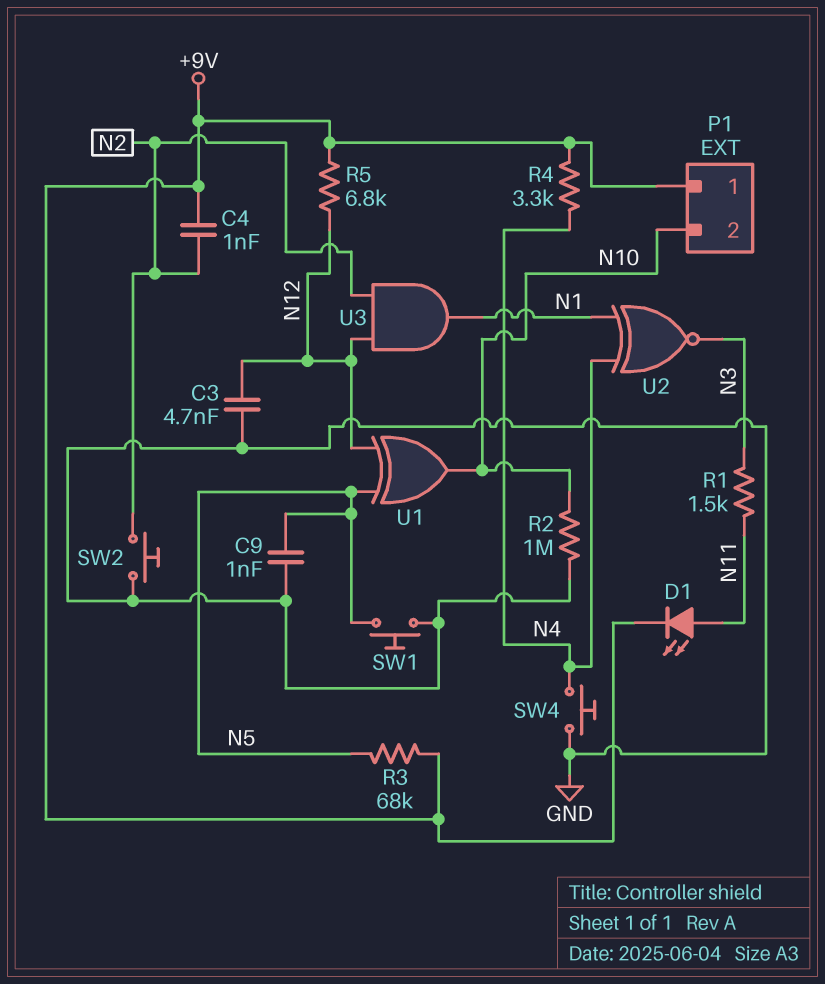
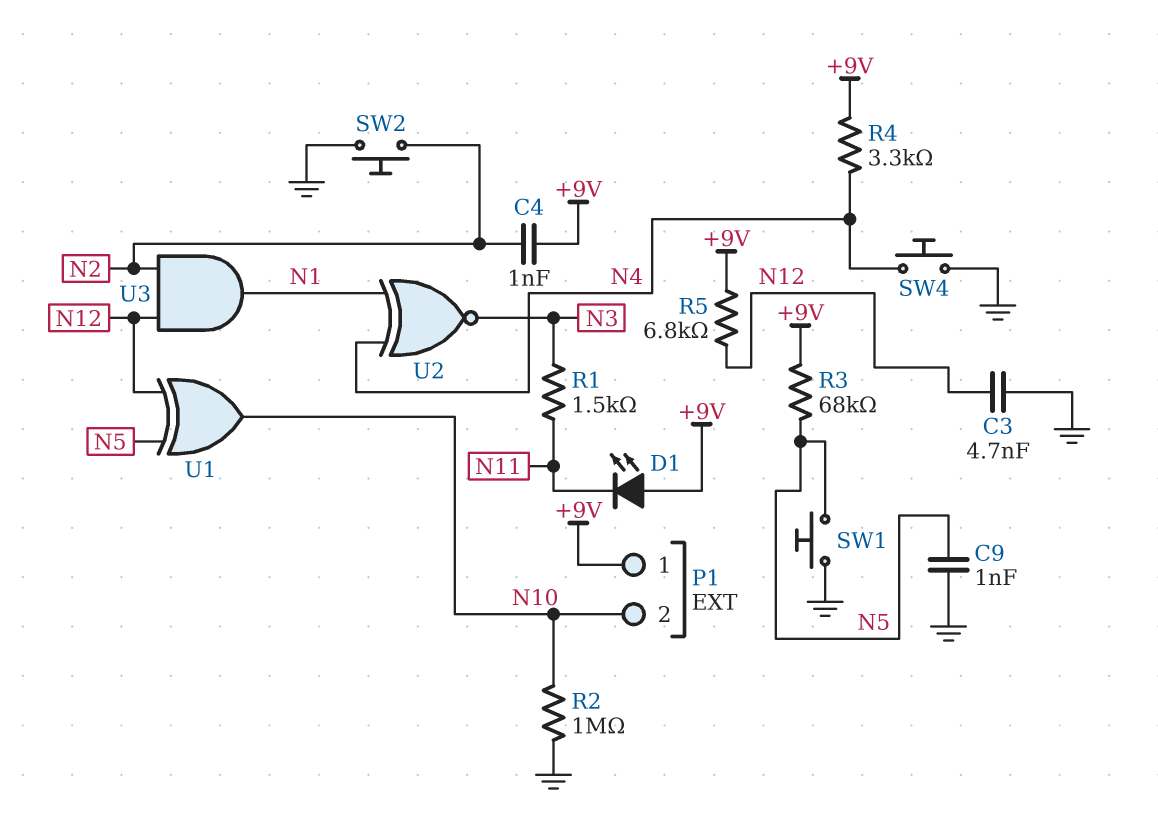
D1: LED (A N11, K +9V) -> LED (A +9V, K N11)

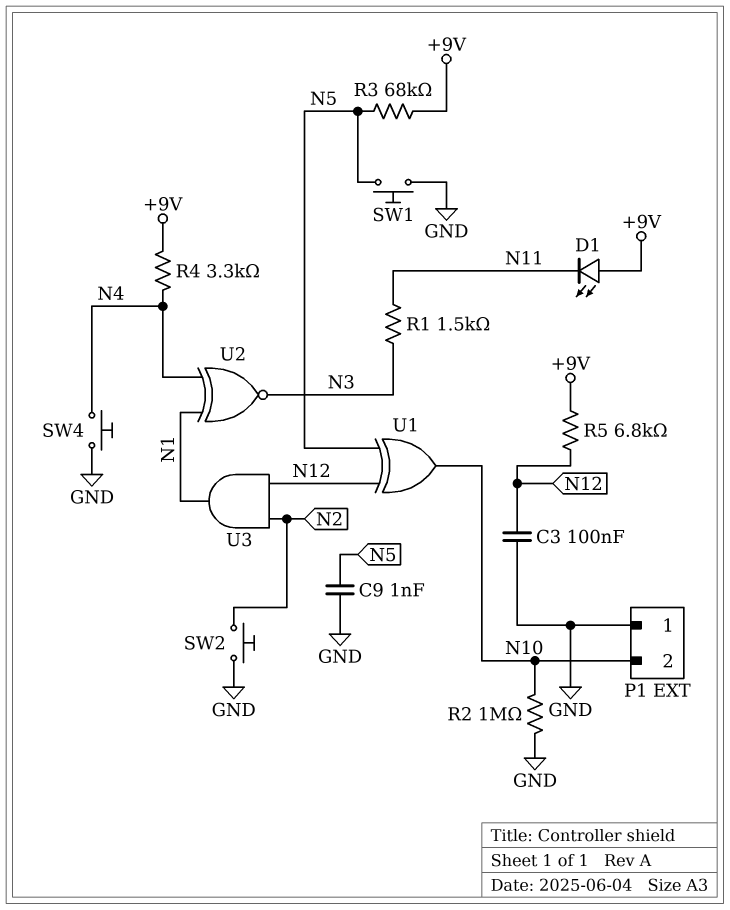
C3: 4.7nF (GND, N12) -> 100nF (GND, N12)
C4: 1nF (+9V, N2) -> none
P1 pin 1: +9V -> GND

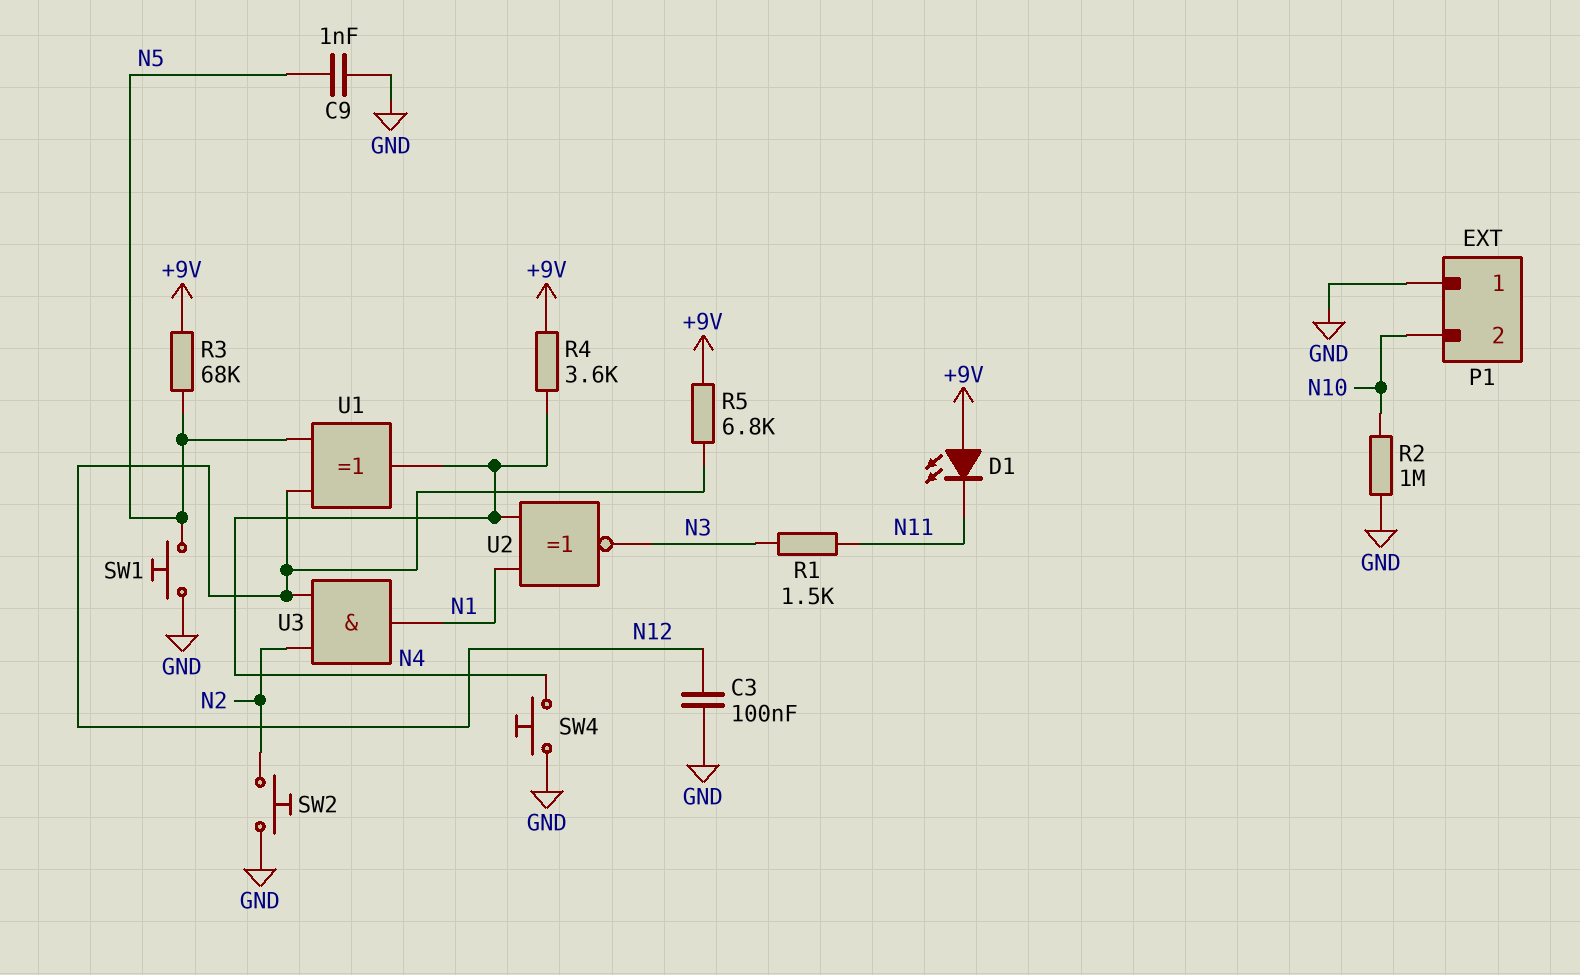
R4: 3.3k (+9V, N4) -> 3.6k (+9V, N4)
U1: XOR (in N5, in N12, out N10) -> XOR (in N5, in N12, out N4)

